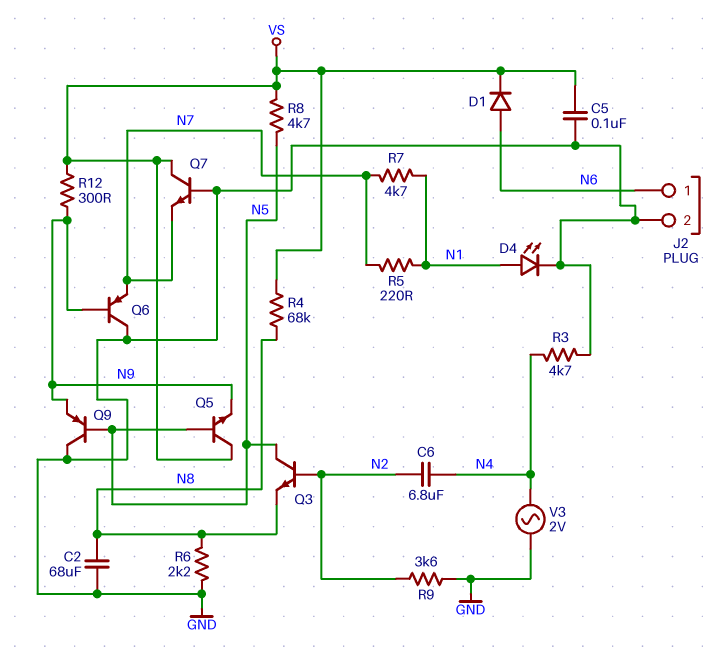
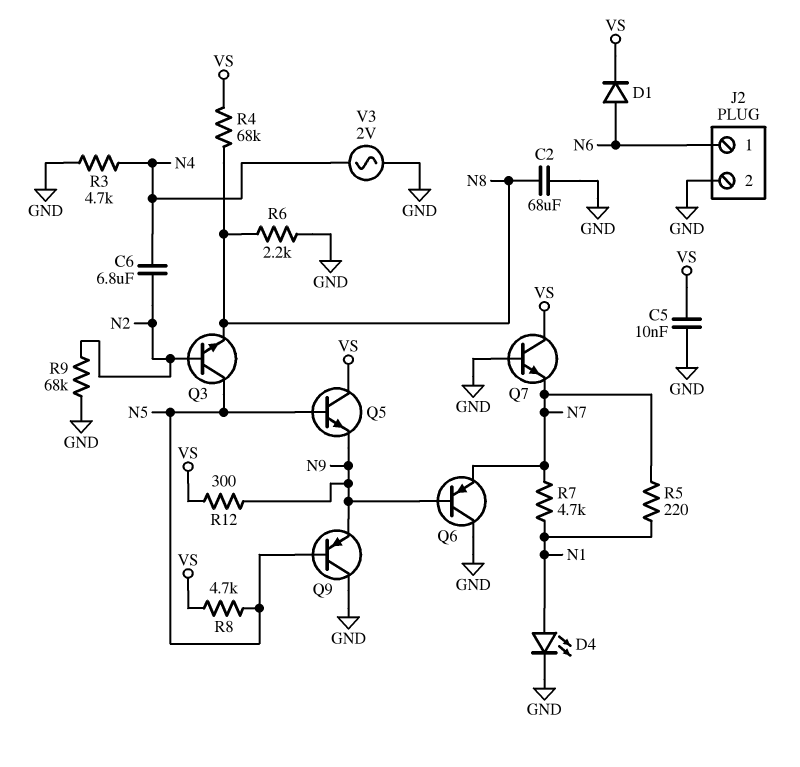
C5: 100nF (GND, VS) -> 10nF (GND, VS)
R9: 3.6k (GND, N2) -> 68k (GND, N2)

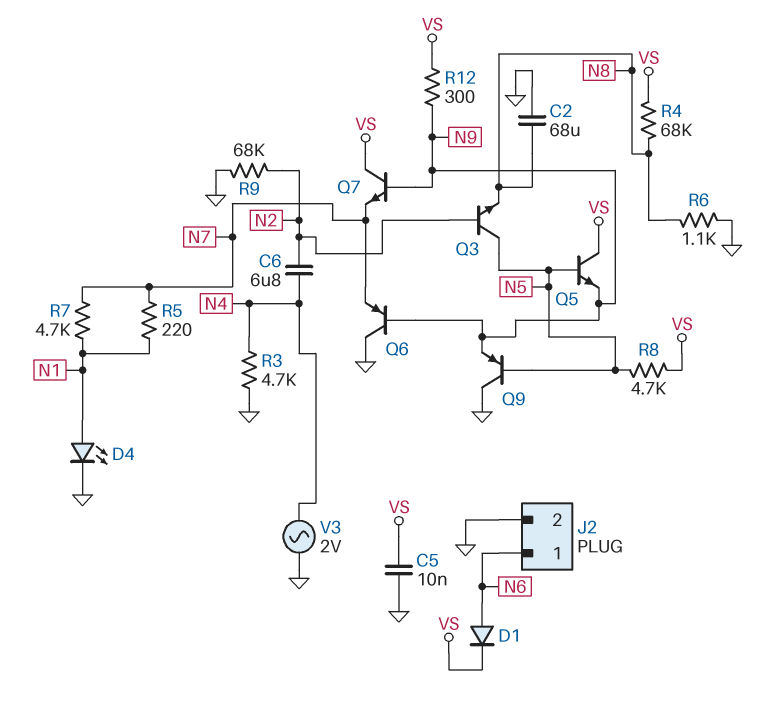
Q7: NPN (B GND, C VS, E N7) -> NPN (B N9, C VS, E N7)
R6: 2.2k (GND, N8) -> 1.1k (GND, N8)

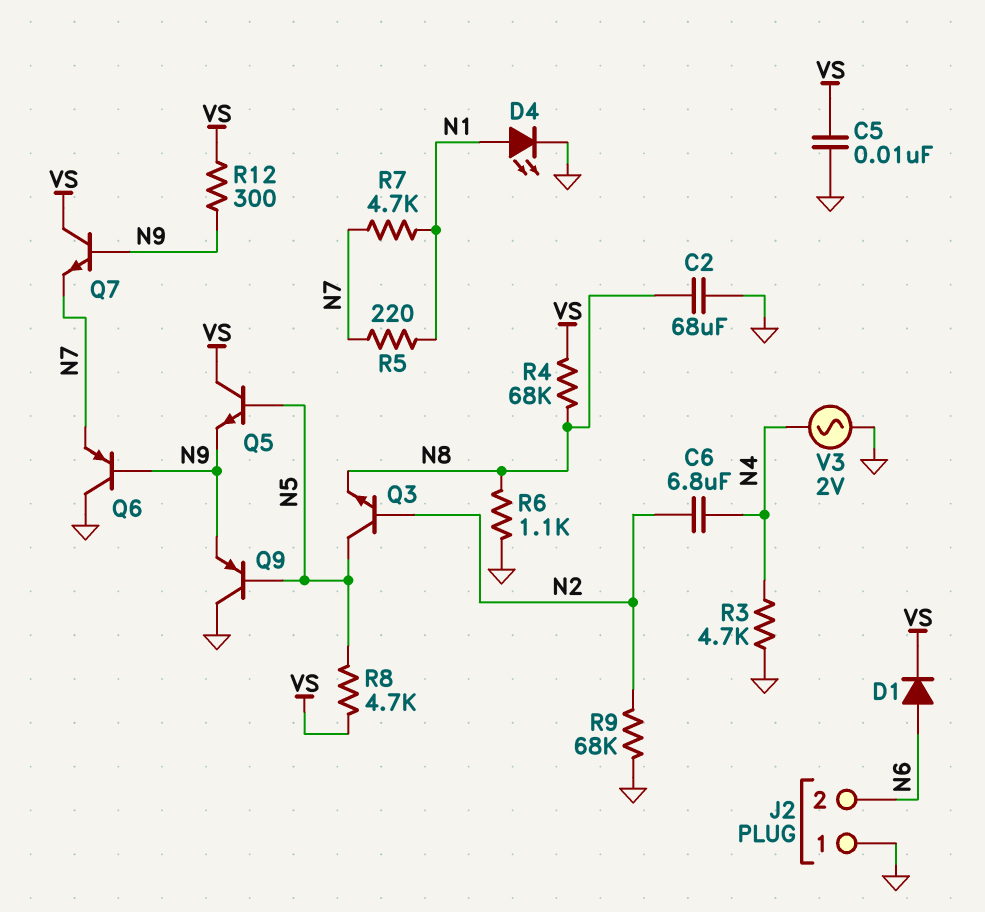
J2 pin 1: N6 -> GND
J2 pin 2: GND -> N6

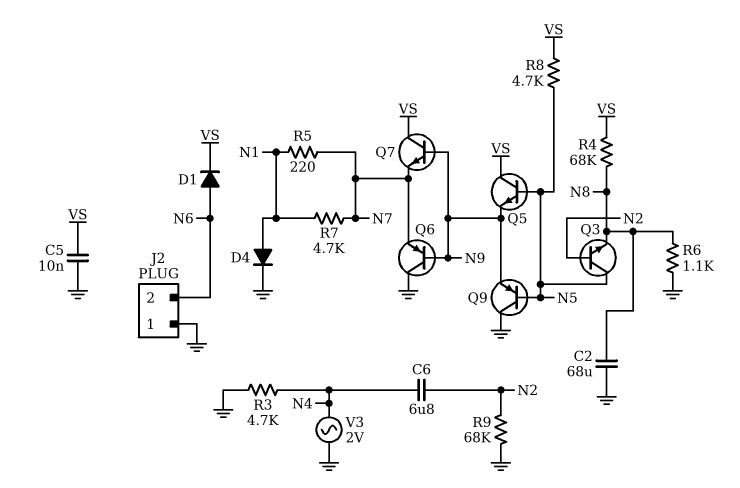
D4: LED (A N1, K GND) -> diode (A N1, K GND)
R12: 300 (N9, VS) -> none

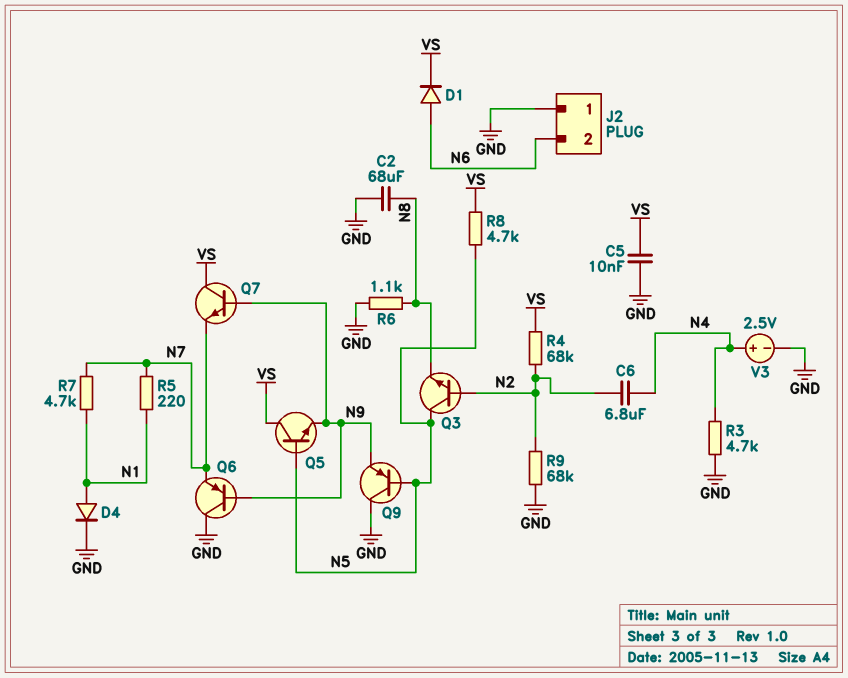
R4: 68k (N8, VS) -> 68k (N2, VS)
V3: AC 2V (GND, N4) -> 2.5V (plus N4, minus GND)

